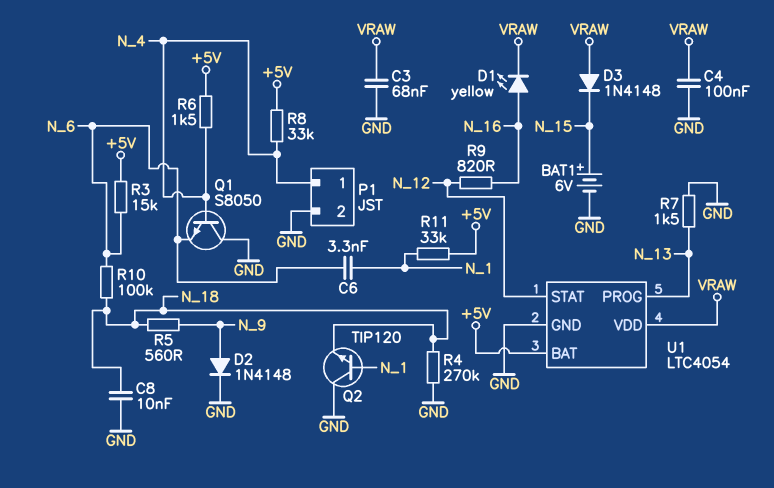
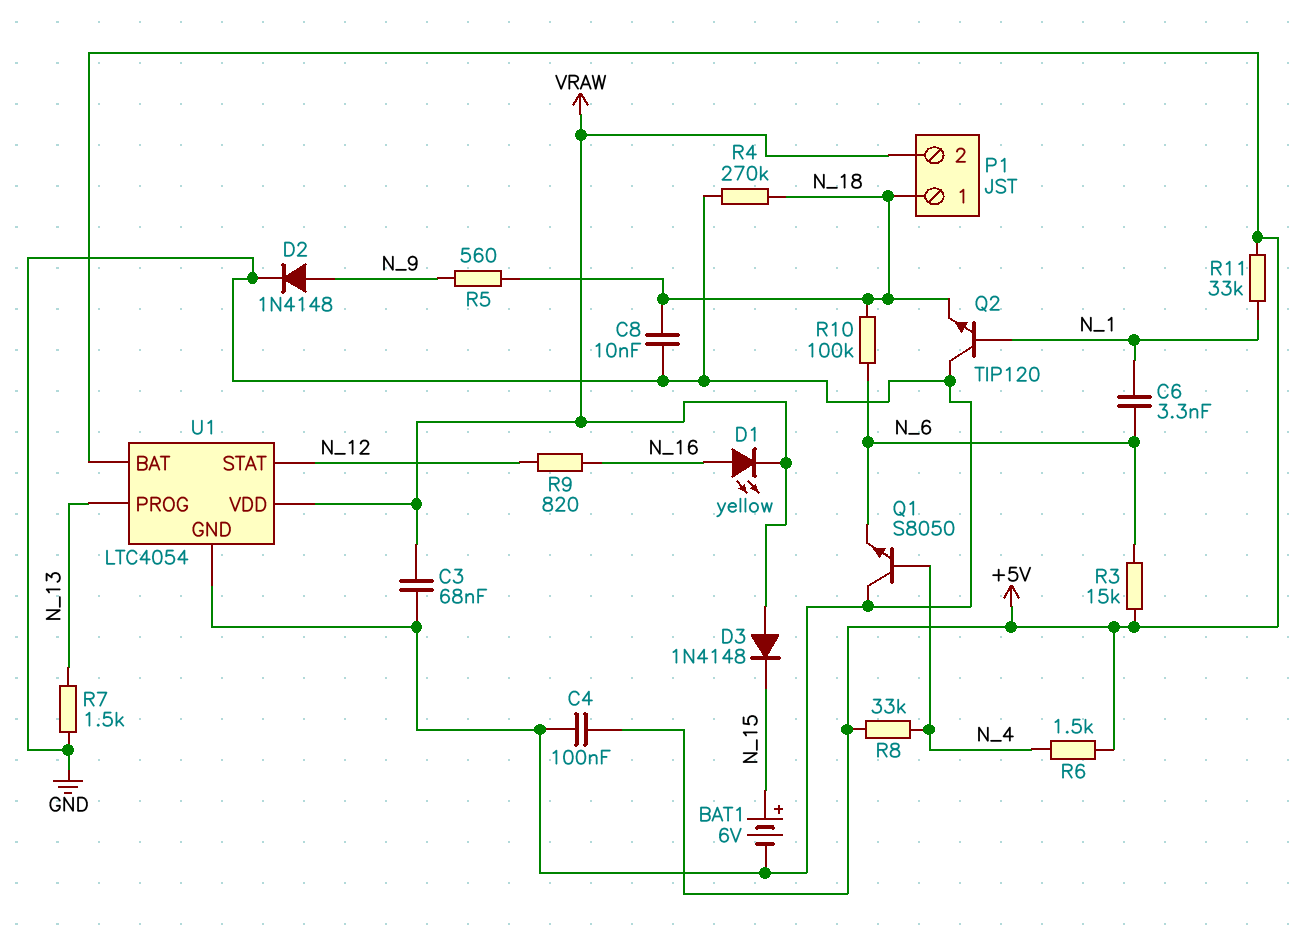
C4: 100nF (GND, VRAW) -> 100nF (+5V, GND)
P1 pin 1: N_4 -> N_18
P1 pin 2: GND -> VRAW

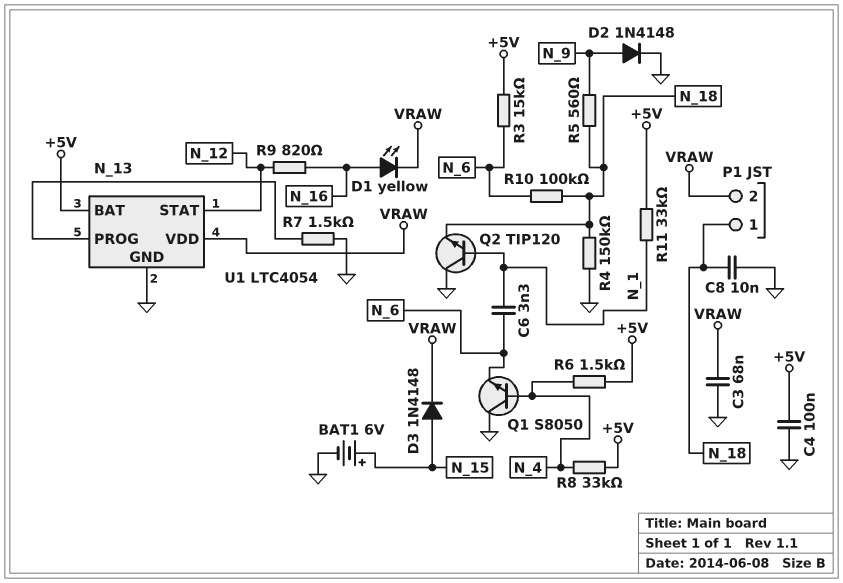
D3: diode 1N4148 (A VRAW, K N_15) -> diode 1N4148 (A N_15, K VRAW)
R4: 270k (GND, N_18) -> 150k (GND, N_18)

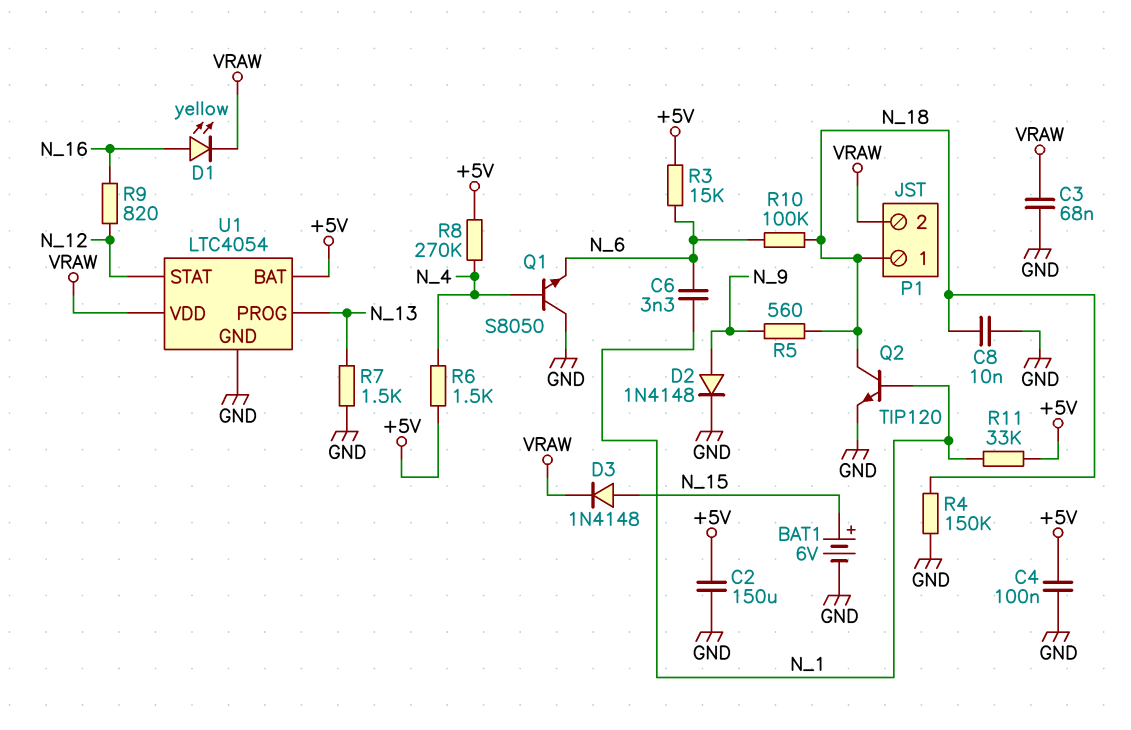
C2: none -> 150uF (+5V, GND)
Q2: NPN TIP120 (B N_1, C GND, E N_18) -> NPN TIP120 (B N_1, C N_18, E GND)
R8: 33k (+5V, N_4) -> 270k (+5V, N_4)

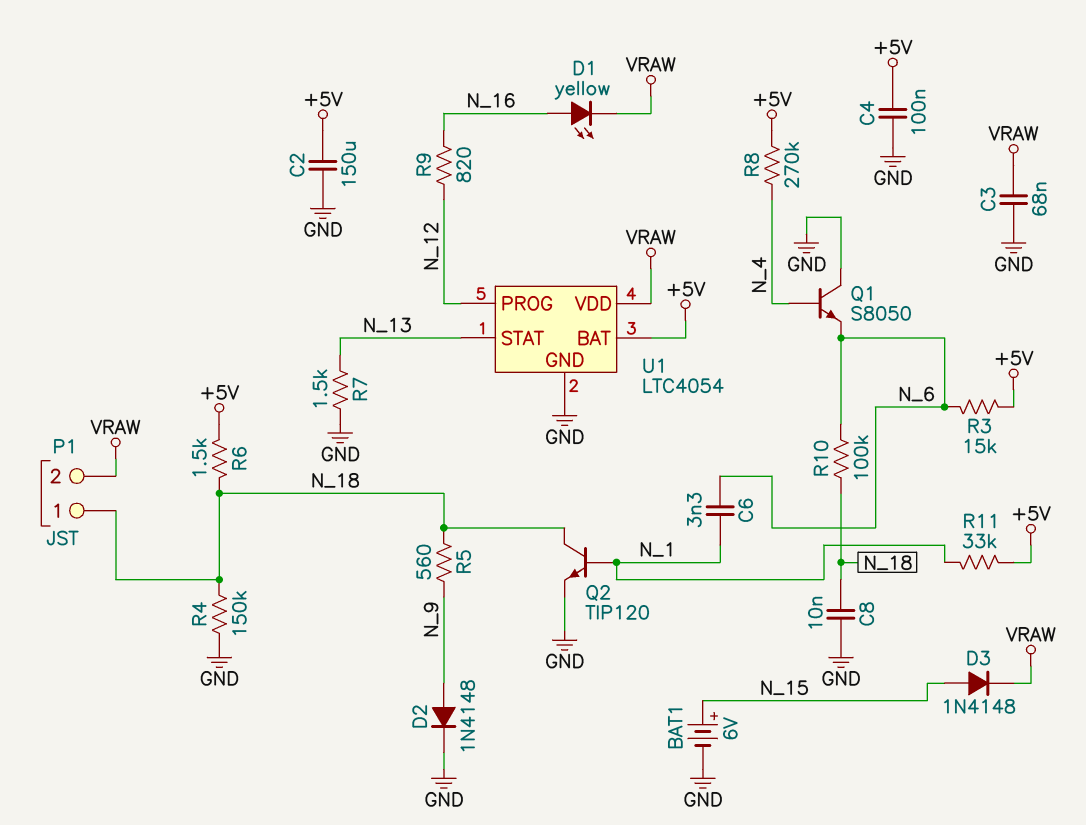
R6: 1.5k (+5V, N_4) -> 1.5k (+5V, N_18)
U1 pin PROG: N_13 -> N_12
U1 pin STAT: N_12 -> N_13

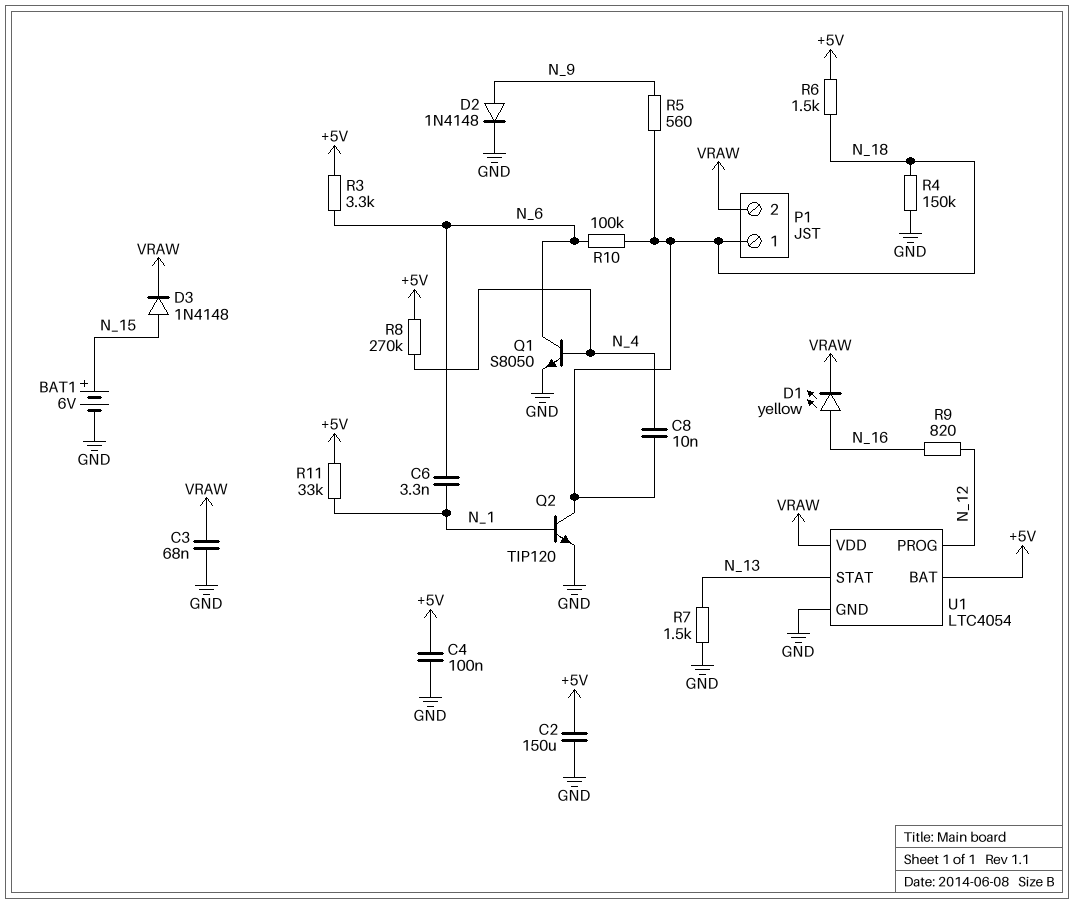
C8: 10nF (GND, N_18) -> 10nF (N_4, N_18)
Q1: NPN S8050 (B N_4, C GND, E N_6) -> NPN S8050 (B N_4, C N_6, E GND)
R3: 15k (+5V, N_6) -> 3.3k (+5V, N_6)

